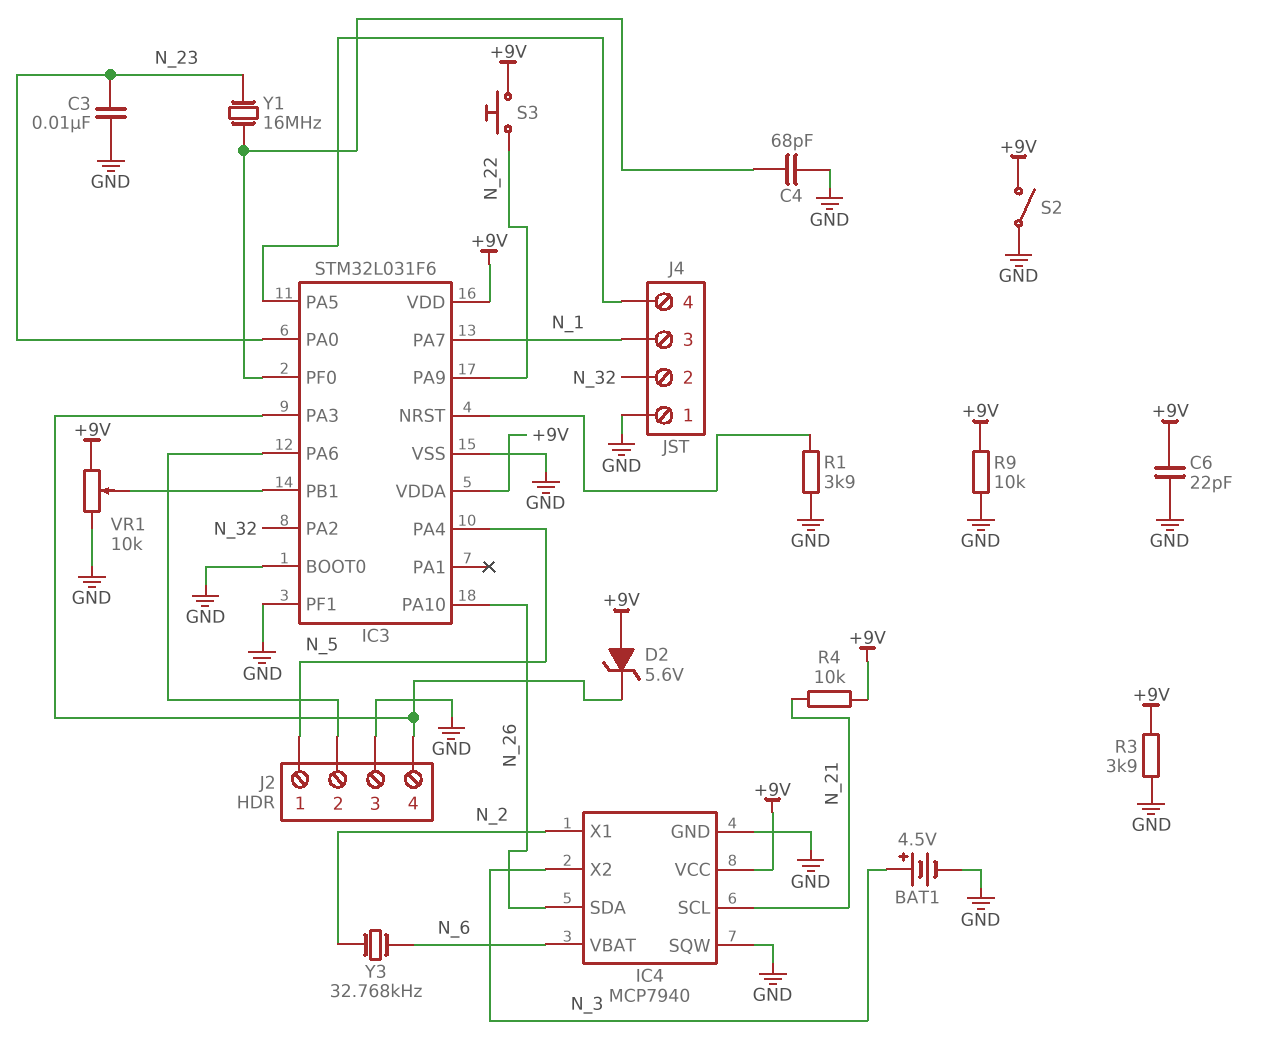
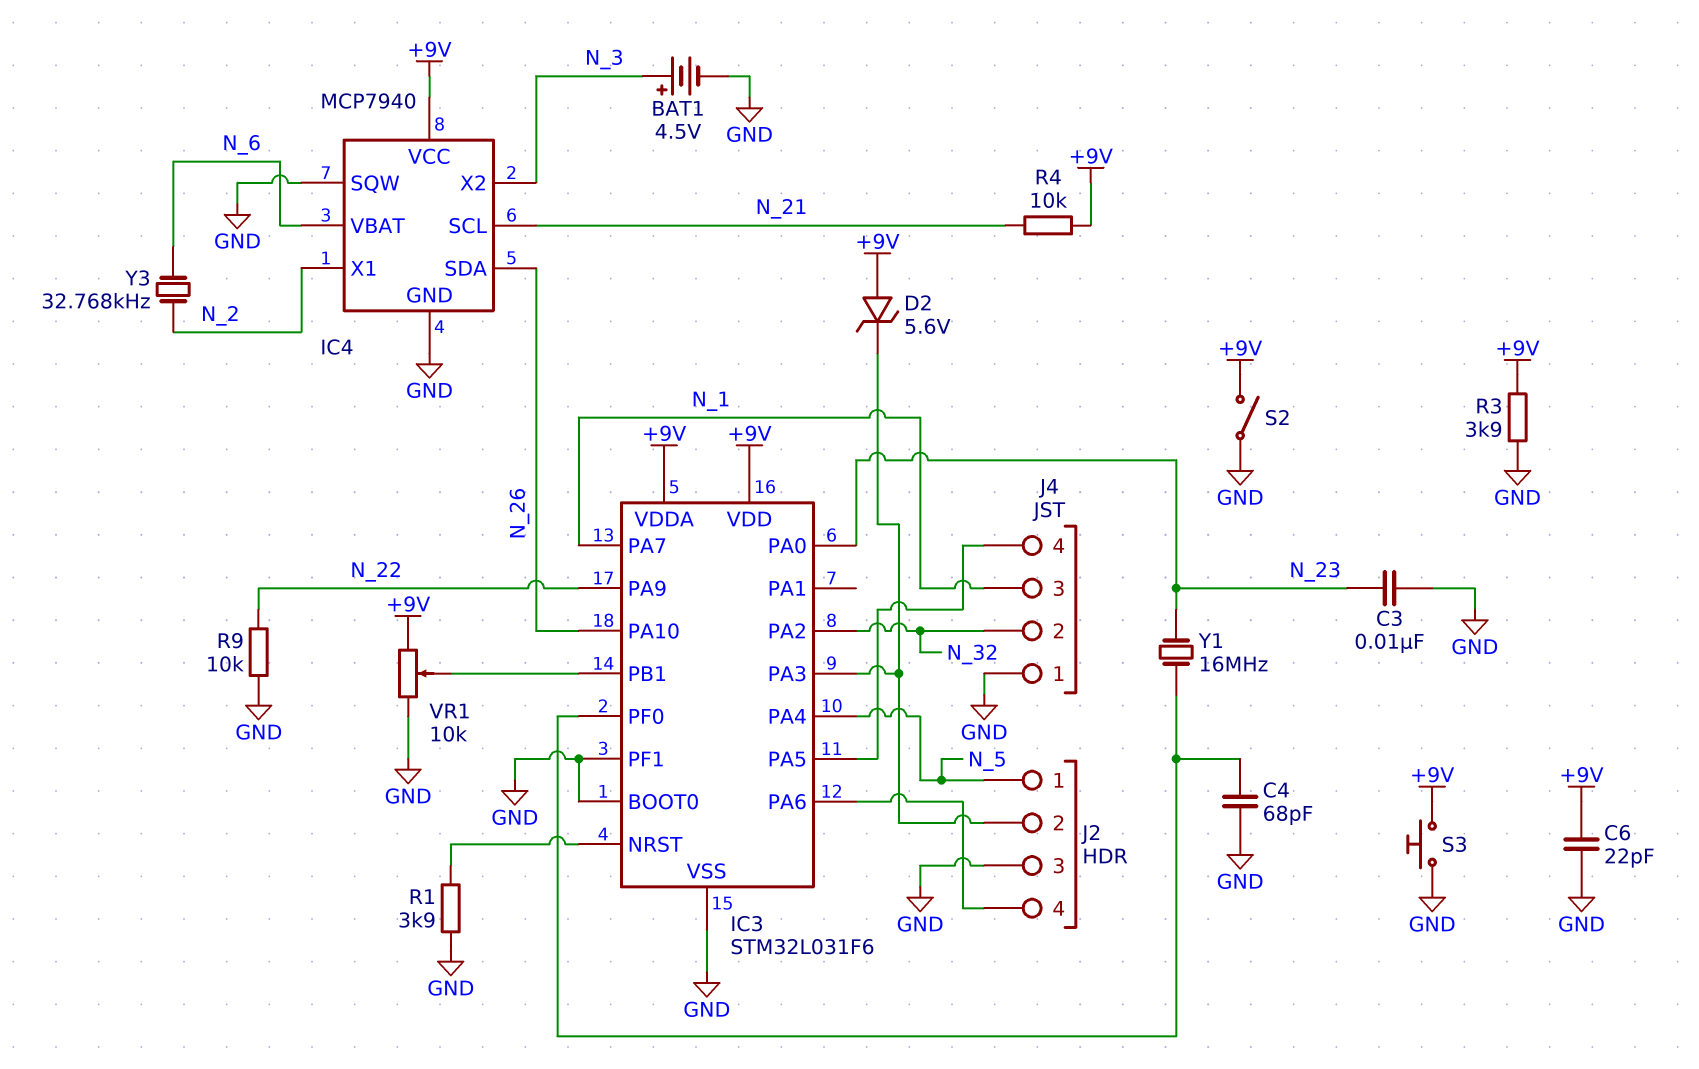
J2 pin 2: IC3/PA6 -> IC3/PA3
J2 pin 4: IC3/PA3 -> IC3/PA6
R9: 10k (+9V, GND) -> 10k (GND, N_22)
S3: button (+9V, N_22) -> button (+9V, GND)

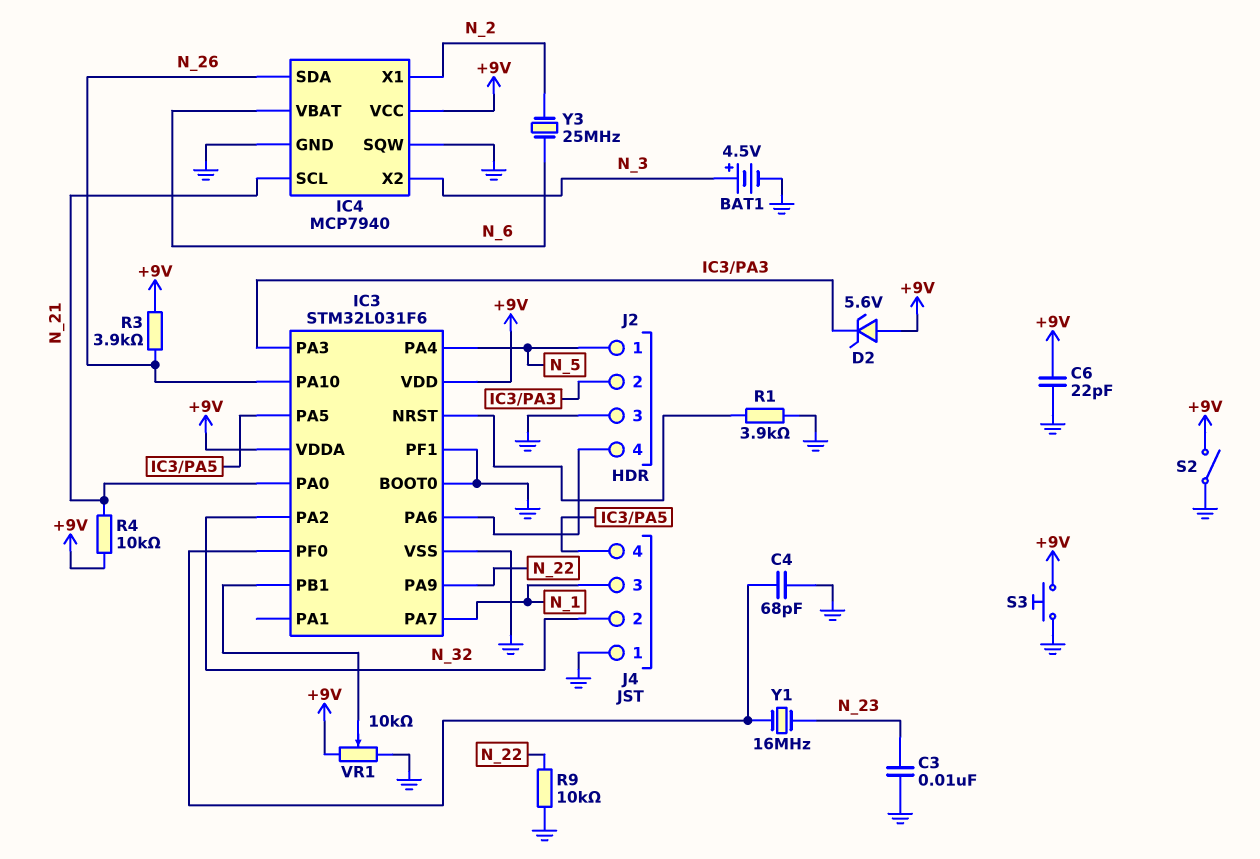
IC3 pin PA0: N_23 -> N_21
R3: 3.9k (+9V, GND) -> 3.9k (+9V, N_26)
Y3: 32.768kHz (N_2, N_6) -> 25MHz (N_2, N_6)

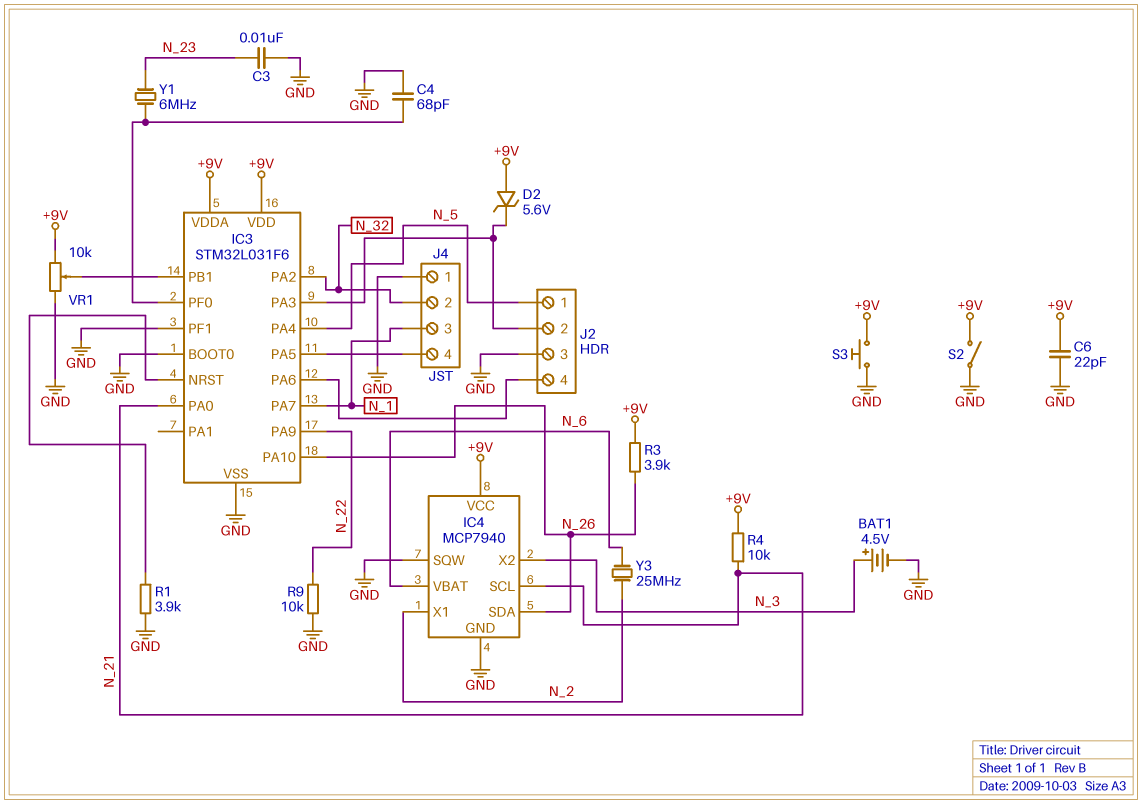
Y1: 16MHz (IC3/PF0, N_23) -> 6MHz (IC3/PF0, N_23)

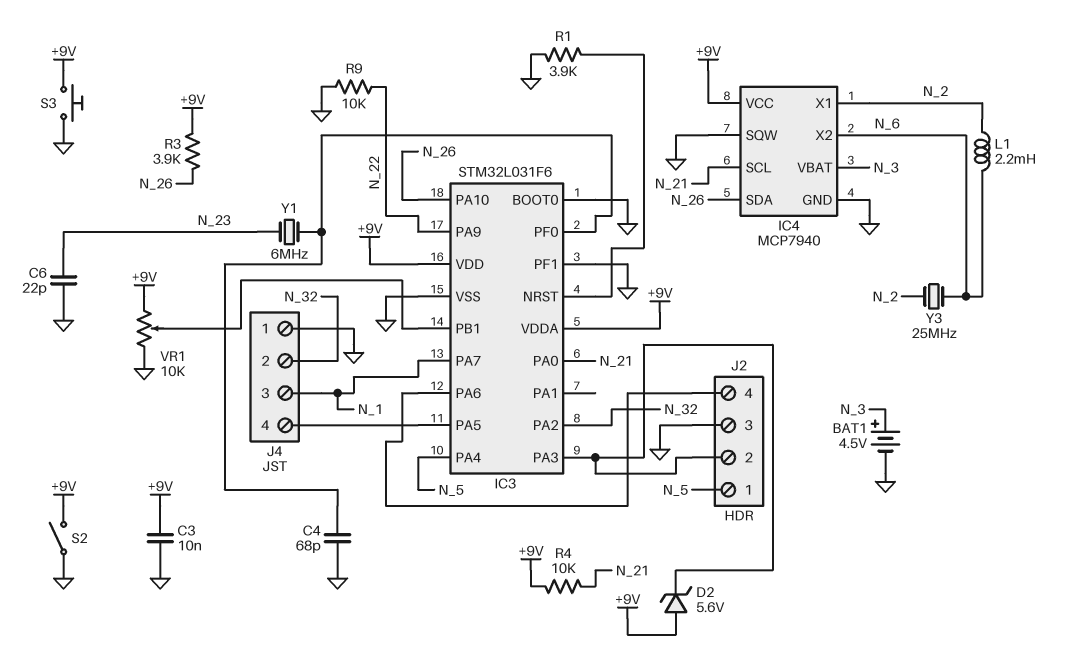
C3: 10nF (GND, N_23) -> 10nF (+9V, GND)
C6: 22pF (+9V, GND) -> 22pF (GND, N_23)
IC4 pin VBAT: N_6 -> N_3
IC4 pin X2: N_3 -> N_6
L1: none -> 2.2mH (N_2, N_6)

